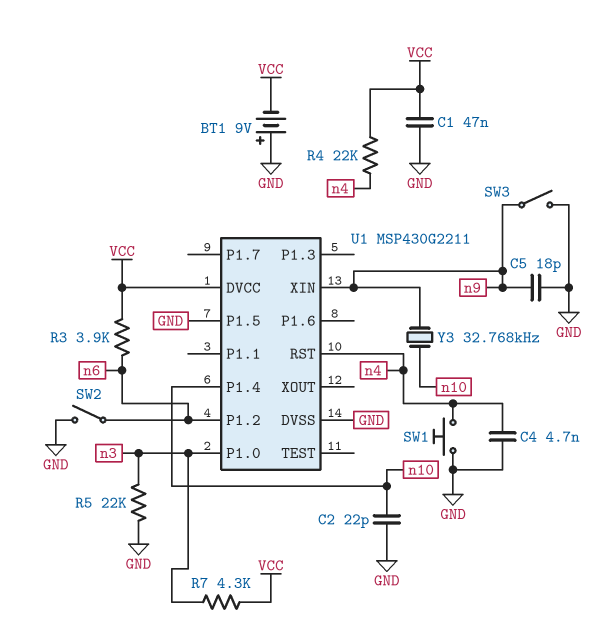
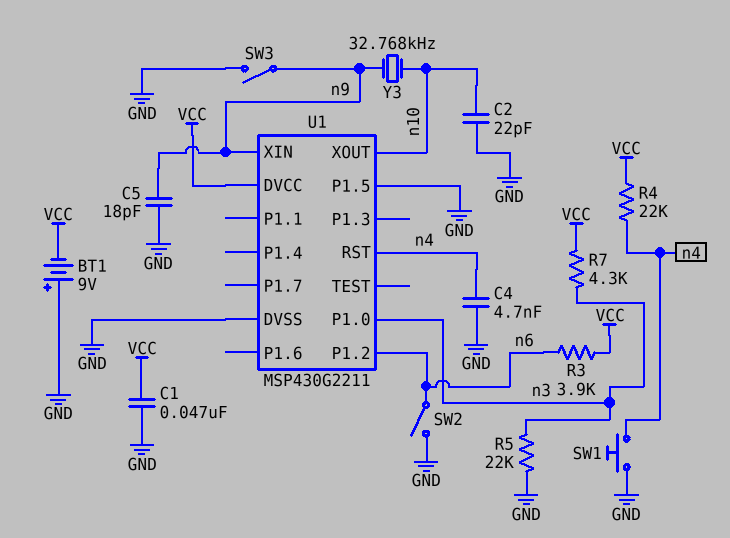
U1 pin P1.4: n10 -> none
U1 pin XOUT: none -> n10

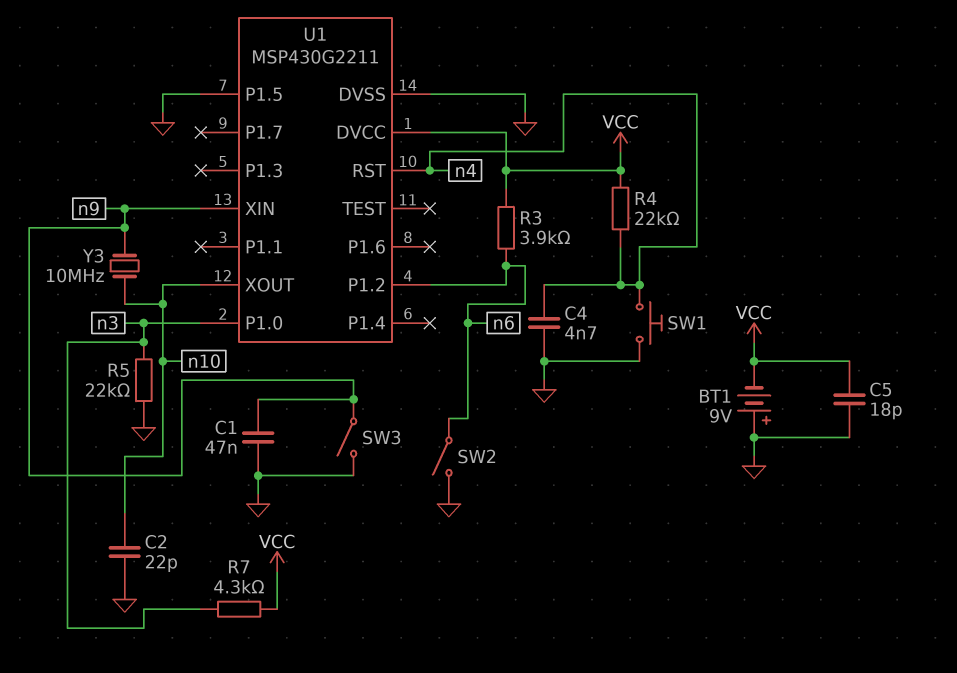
C1: 47nF (GND, VCC) -> 47nF (GND, n9)
C5: 18pF (GND, n9) -> 18pF (GND, VCC)
Y3: 32.768kHz (n9, n10) -> 10MHz (n9, n10)

